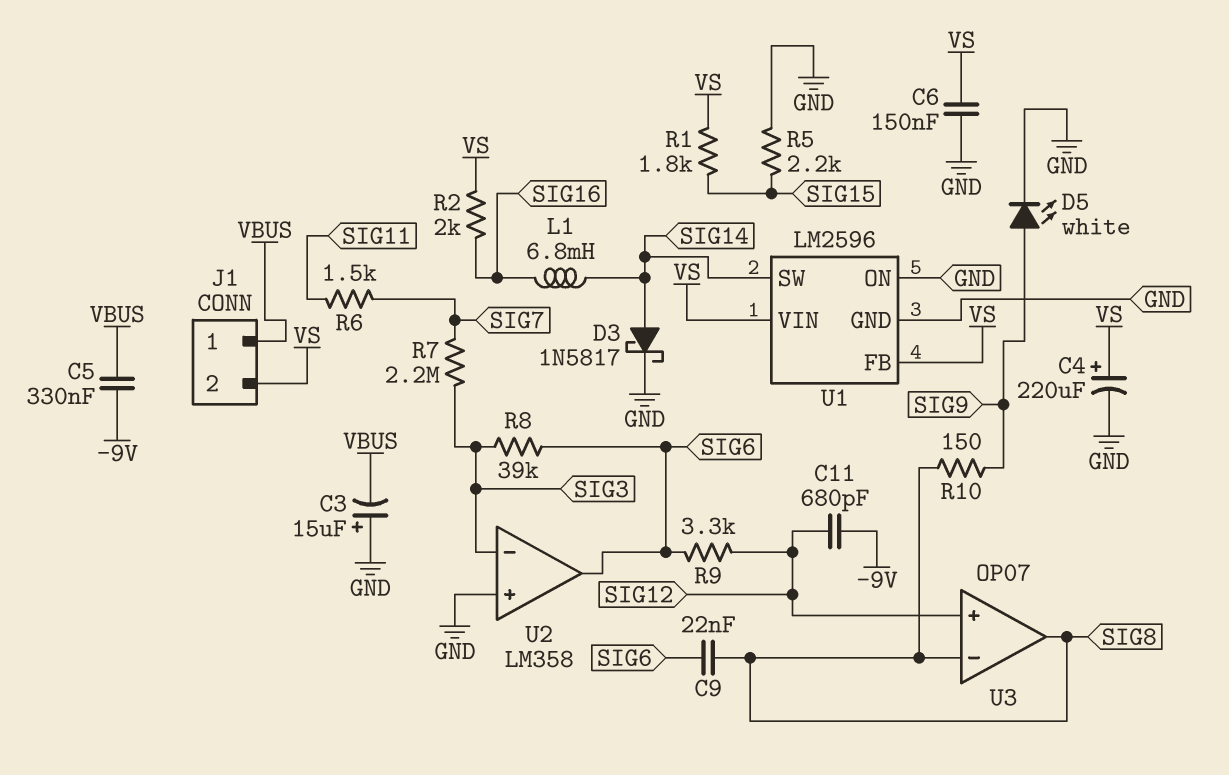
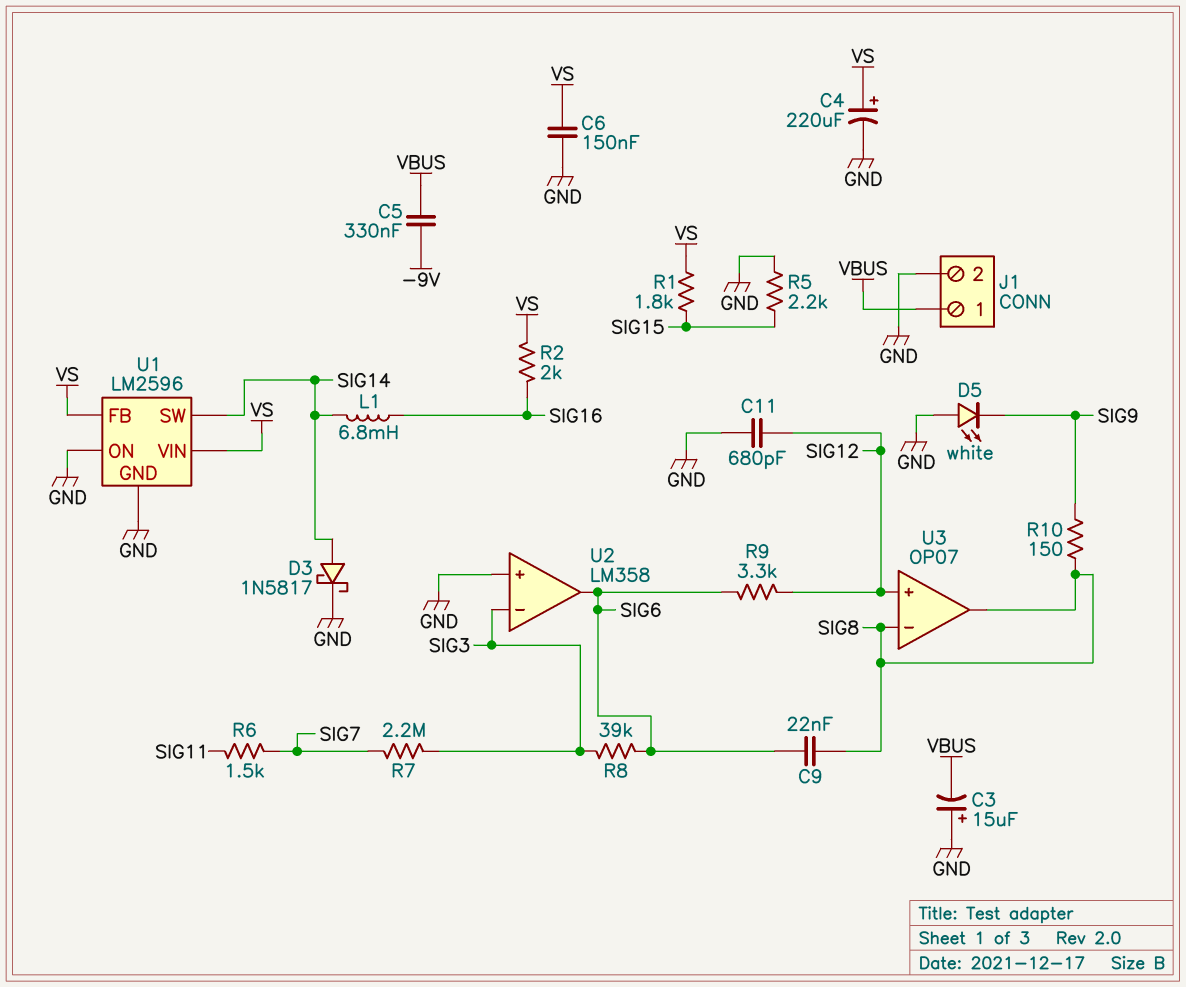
C11: 680pF (-9V, SIG12) -> 680pF (GND, SIG12)
D5: LED white (A SIG9, K GND) -> LED white (A GND, K SIG9)
J1 pin 2: VS -> GND

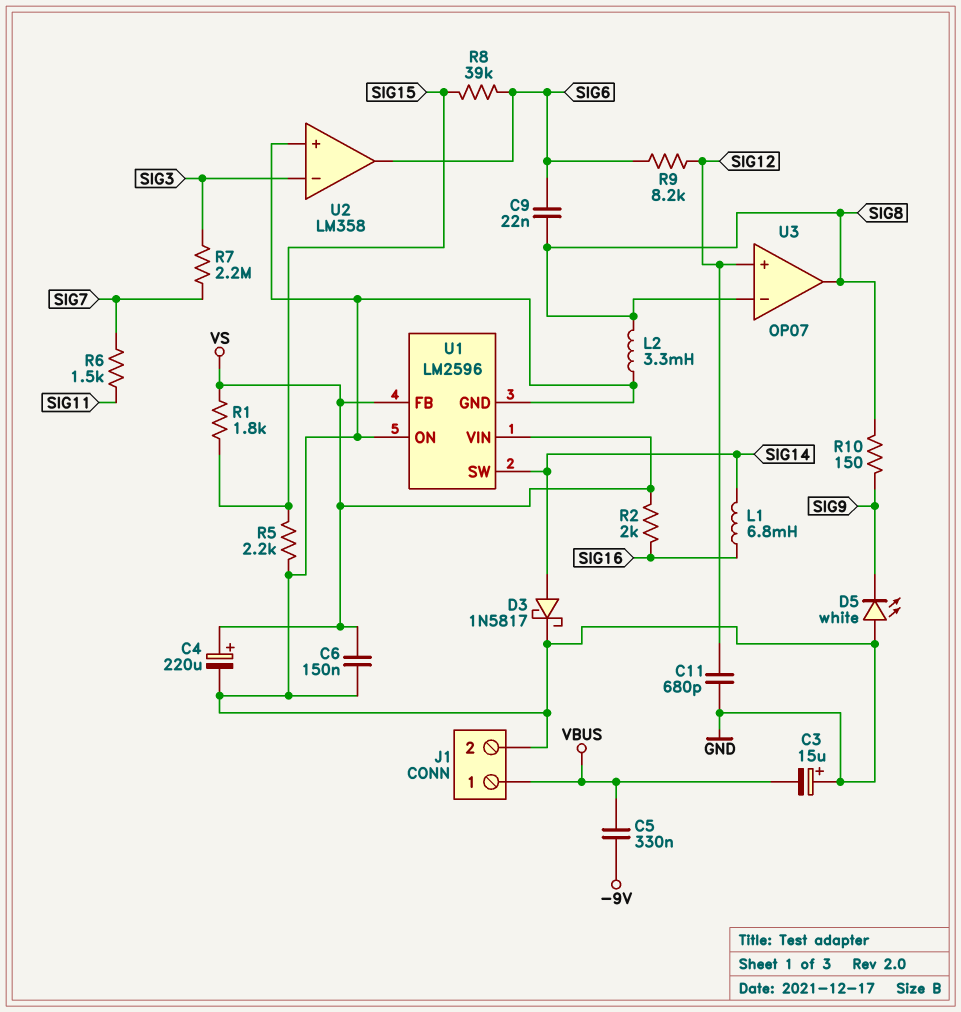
L2: none -> 3.3mH (GND, SIG8)
R8: 39k (SIG3, SIG6) -> 39k (SIG6, SIG15)
R9: 3.3k (SIG6, SIG12) -> 8.2k (SIG6, SIG12)

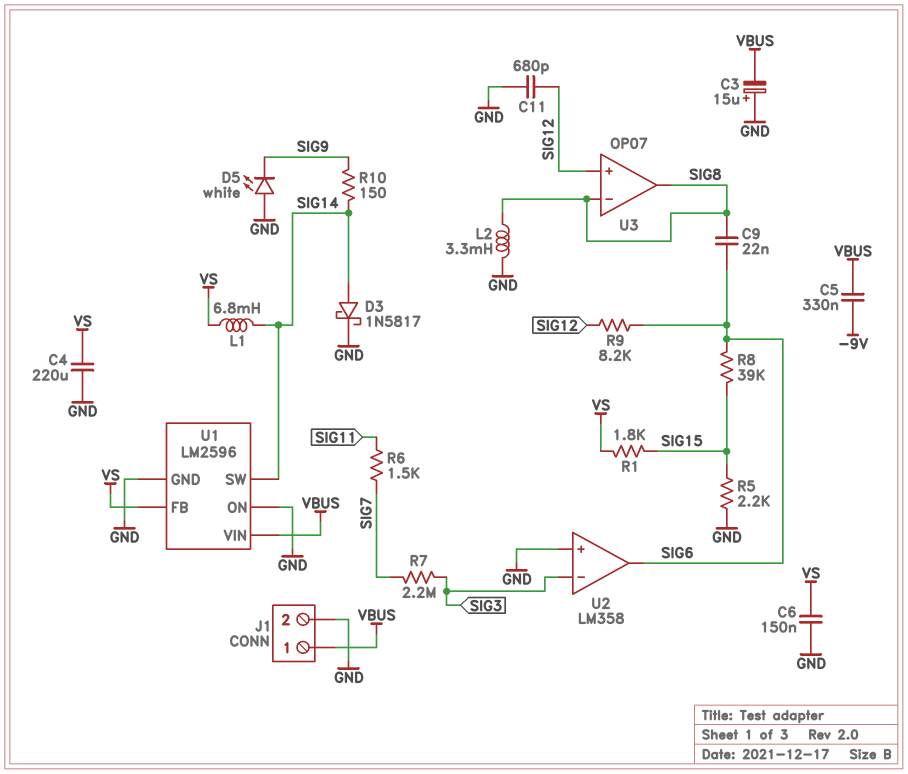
C4: 220uF (plus VS, minus GND) -> 220uF (GND, VS)
L1: 6.8mH (SIG14, SIG16) -> 6.8mH (SIG14, VS)
R2: 2k (SIG16, VS) -> none
R10: 150 (SIG8, SIG9) -> 150 (SIG9, SIG14)
U1 pin VIN: VS -> VBUS

